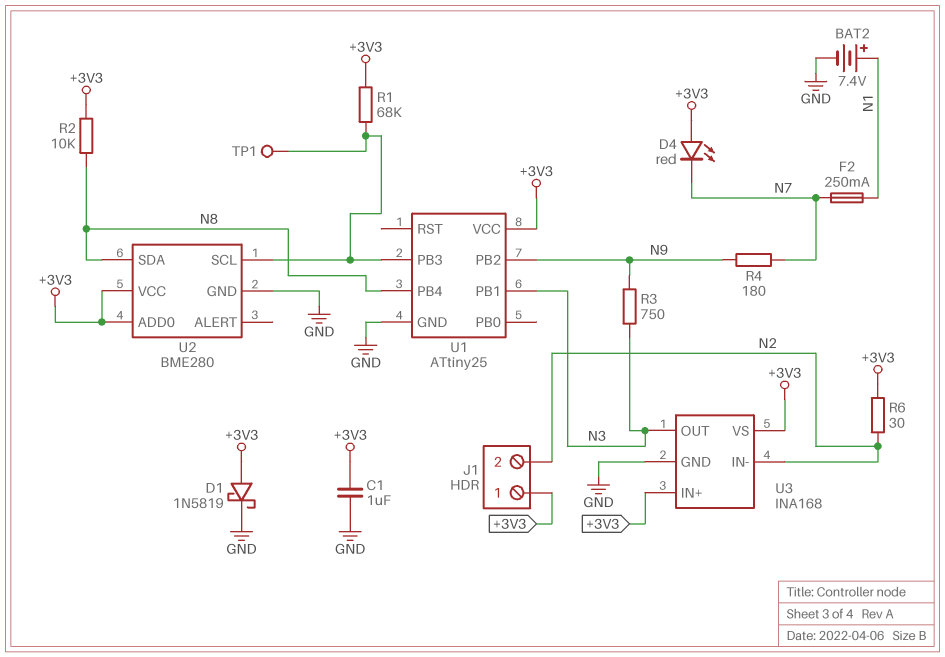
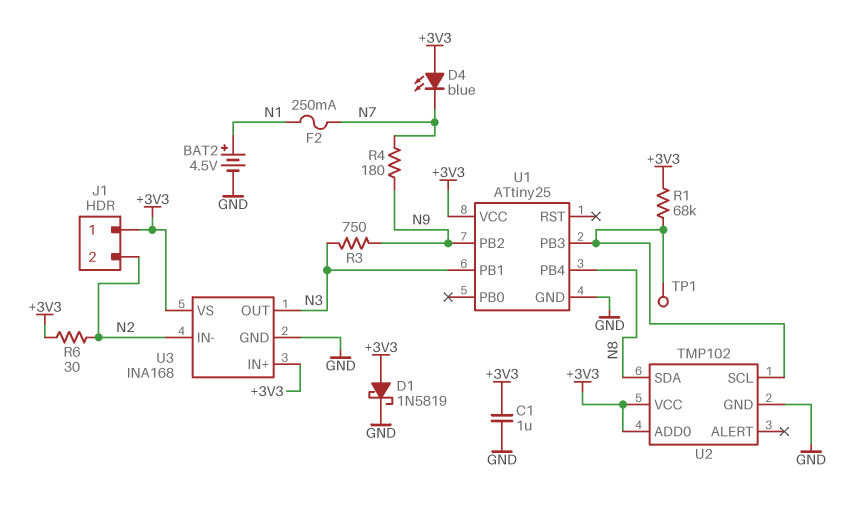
BAT2: 7.4V (plus N1, minus GND) -> 4.5V (plus N1, minus GND)
D4: LED red (A +3V3, K N7) -> LED blue (A +3V3, K N7)
R2: 10k (+3V3, N8) -> none
U2: BME280 -> TMP102

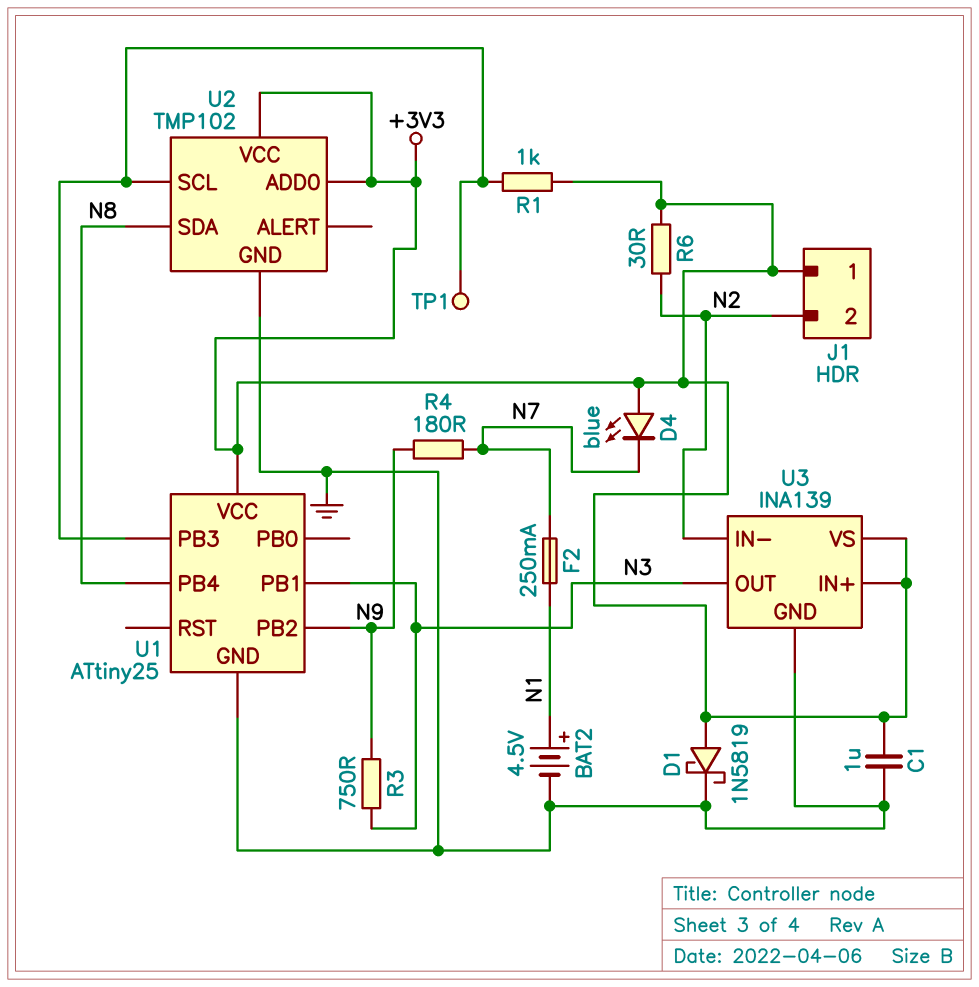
R1: 68k (+3V3, U1/PB3) -> 1k (+3V3, U1/PB3)
U3: INA168 -> INA139

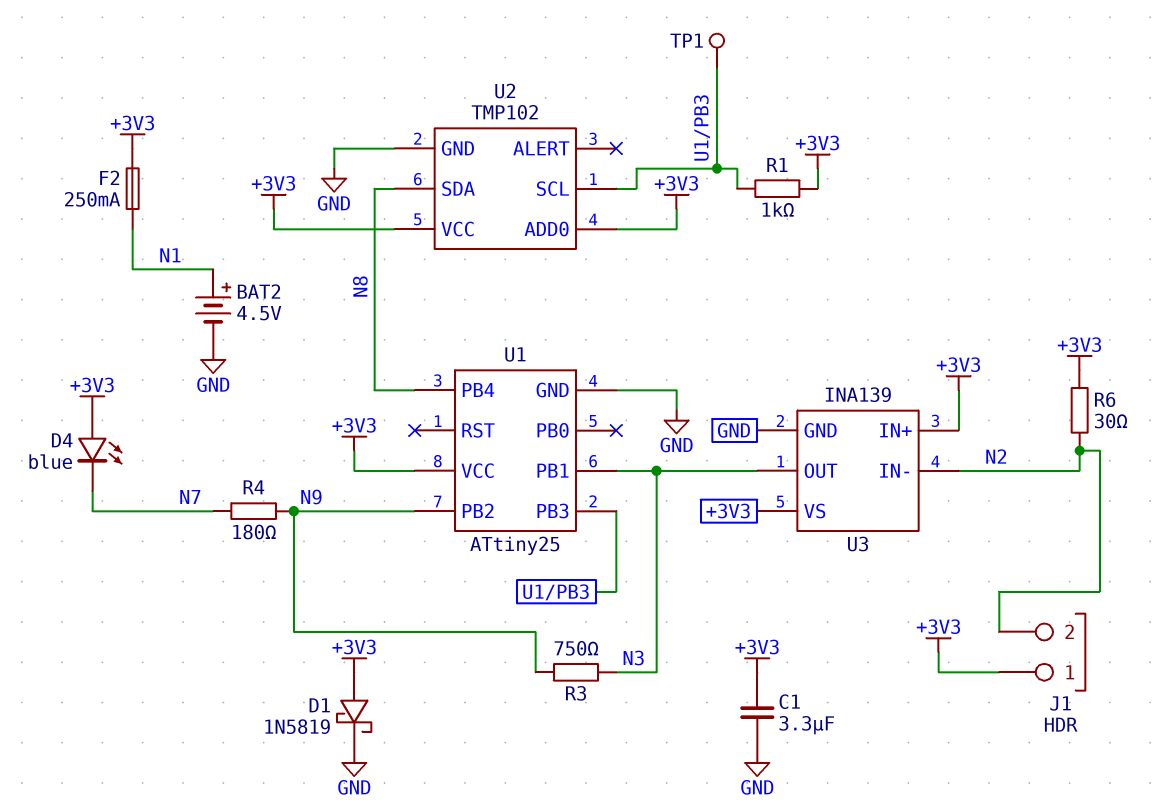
C1: 1uF (+3V3, GND) -> 3.3uF (+3V3, GND)
F2: 250mA (N1, N7) -> 250mA (+3V3, N1)

